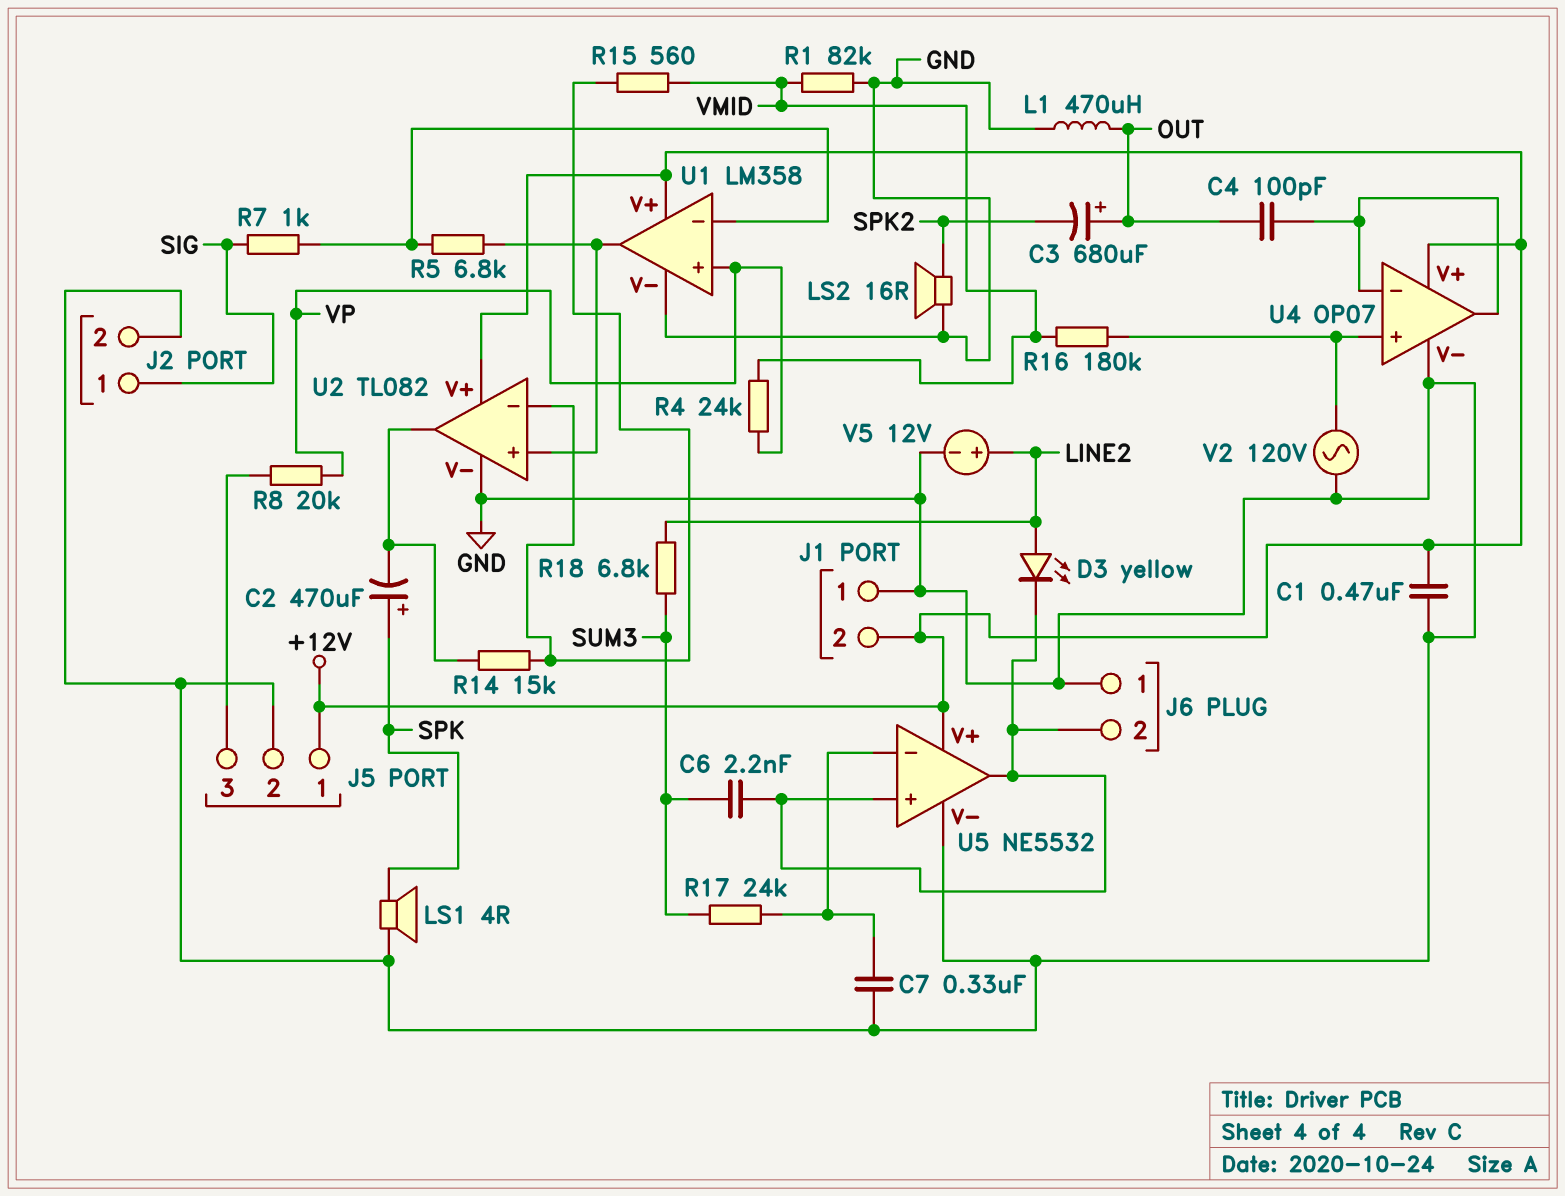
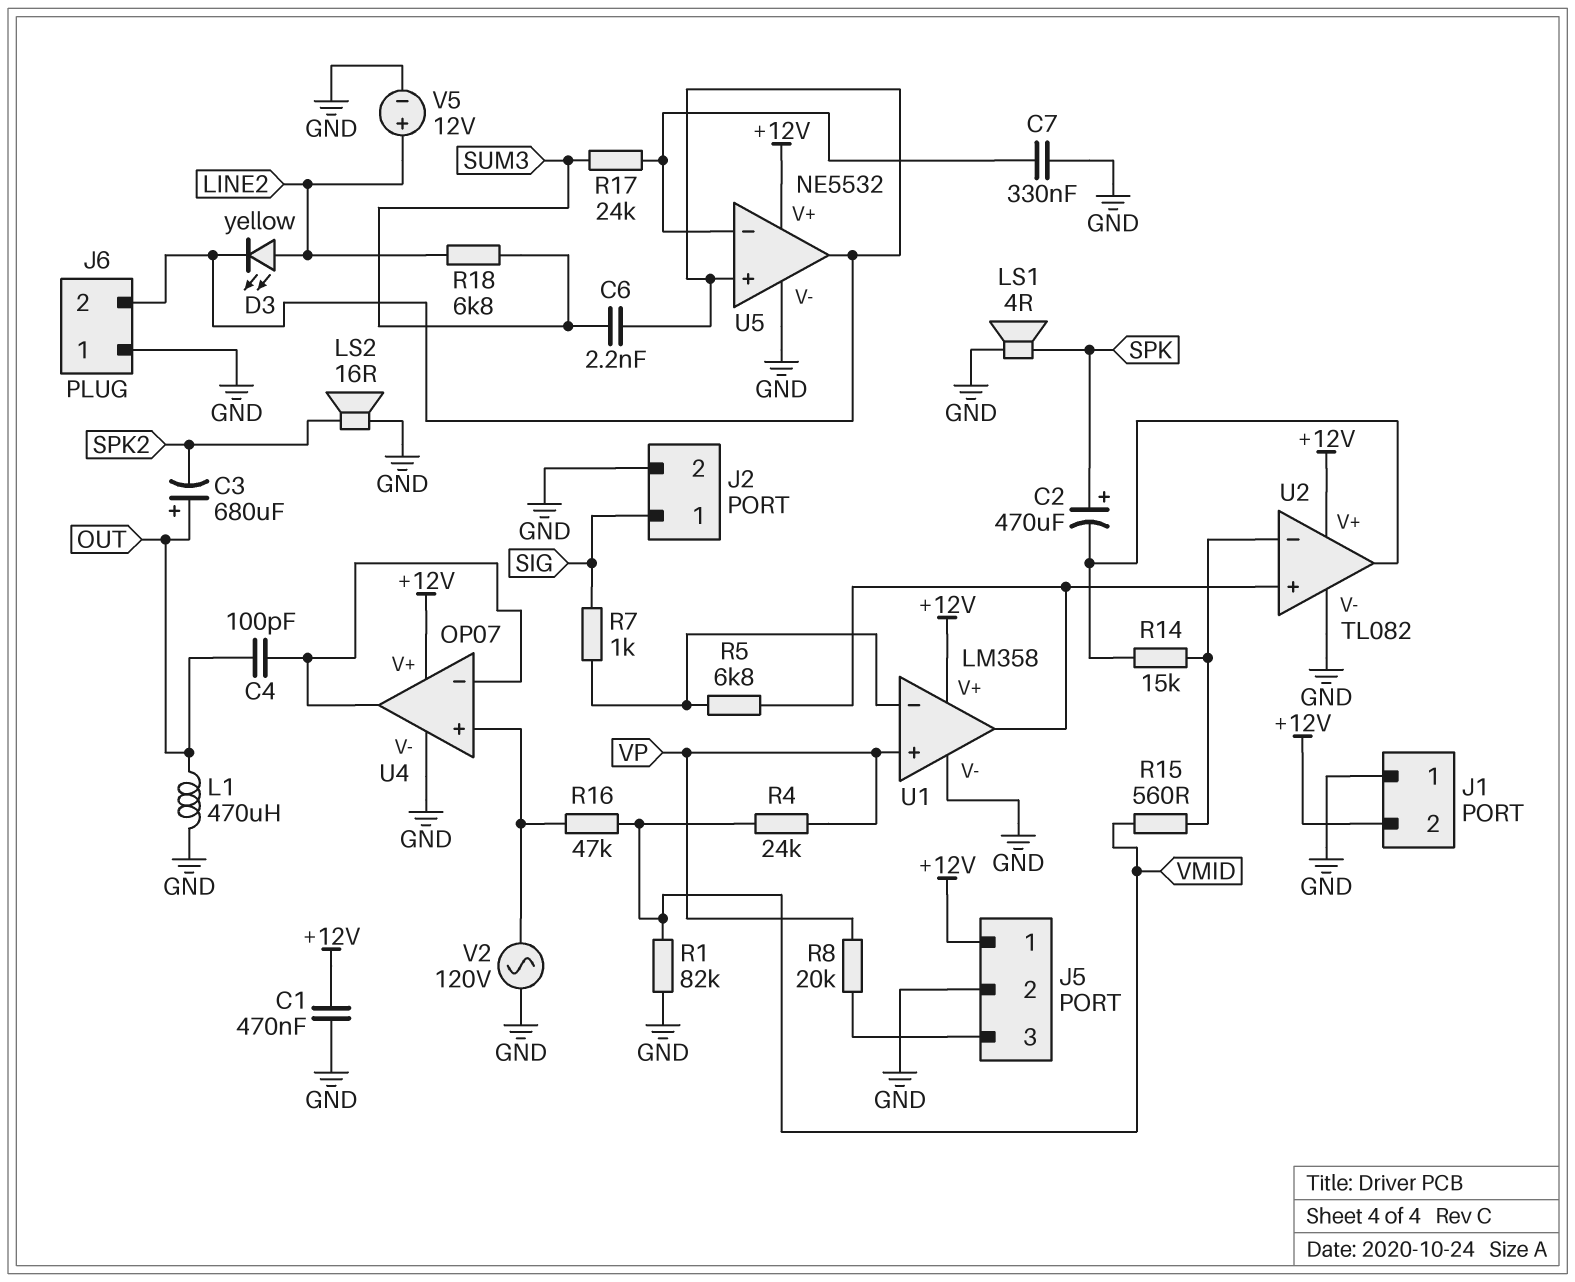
R16: 180k (U4/in+, VMID) -> 47k (U4/in+, VMID)

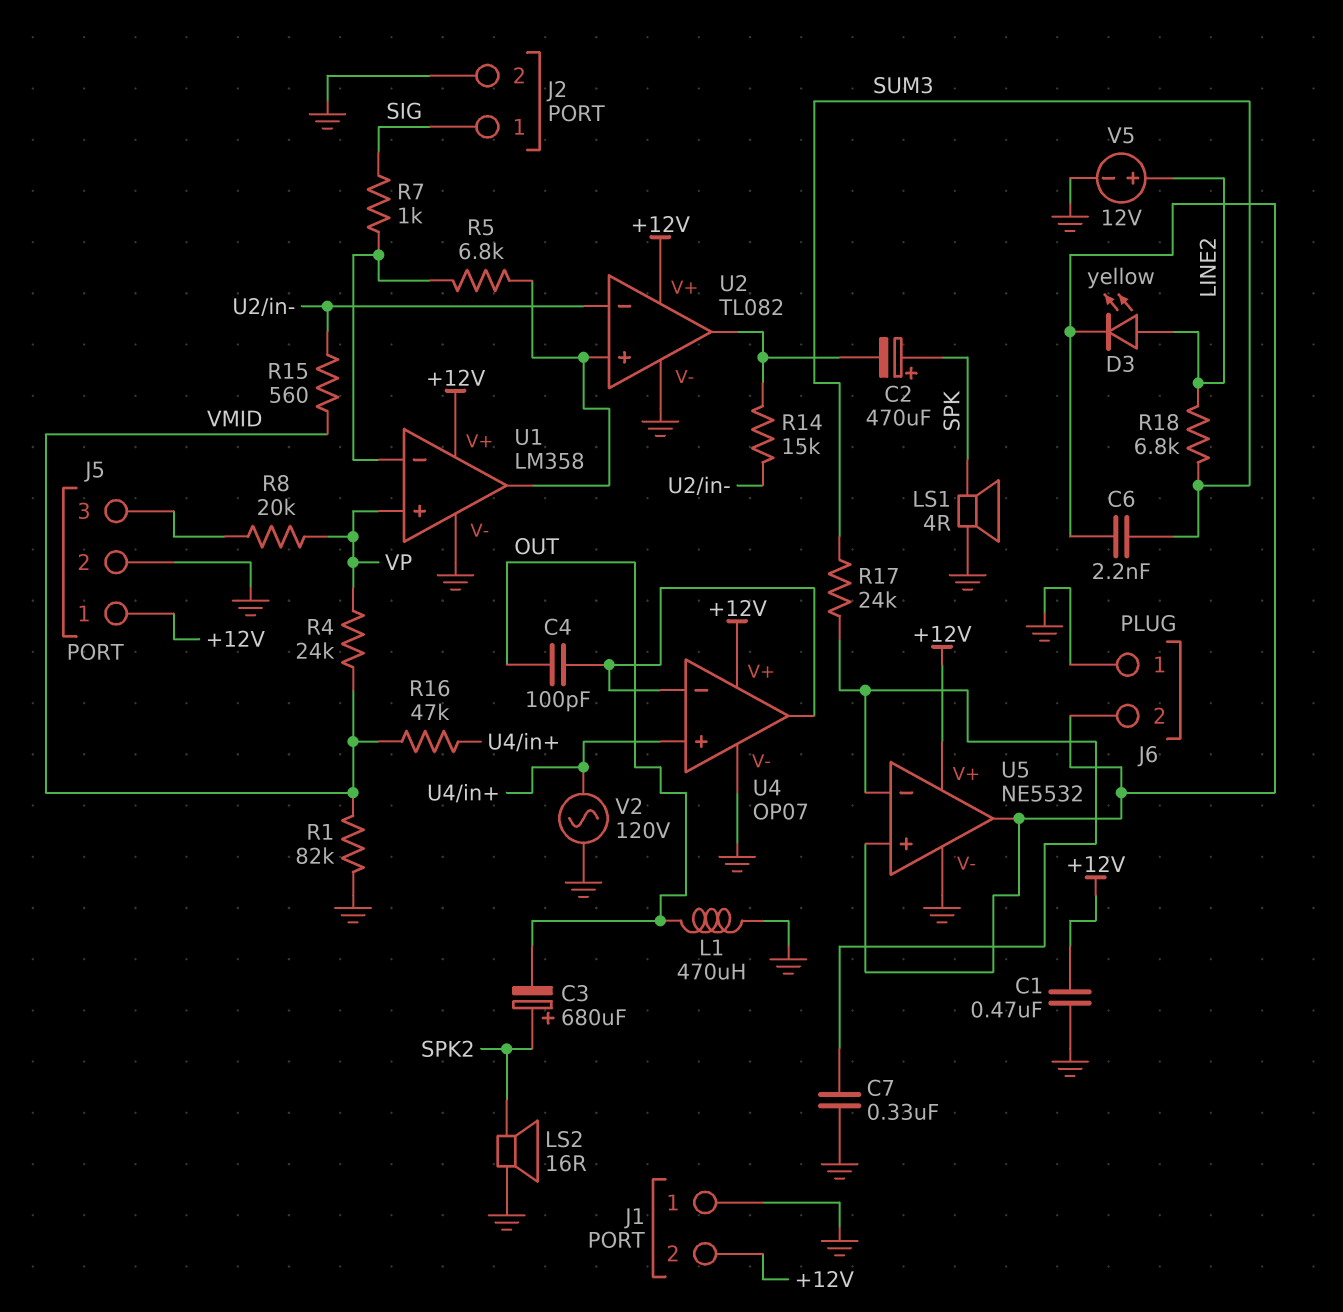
C3: 680uF (plus OUT, minus SPK2) -> 680uF (plus SPK2, minus OUT)

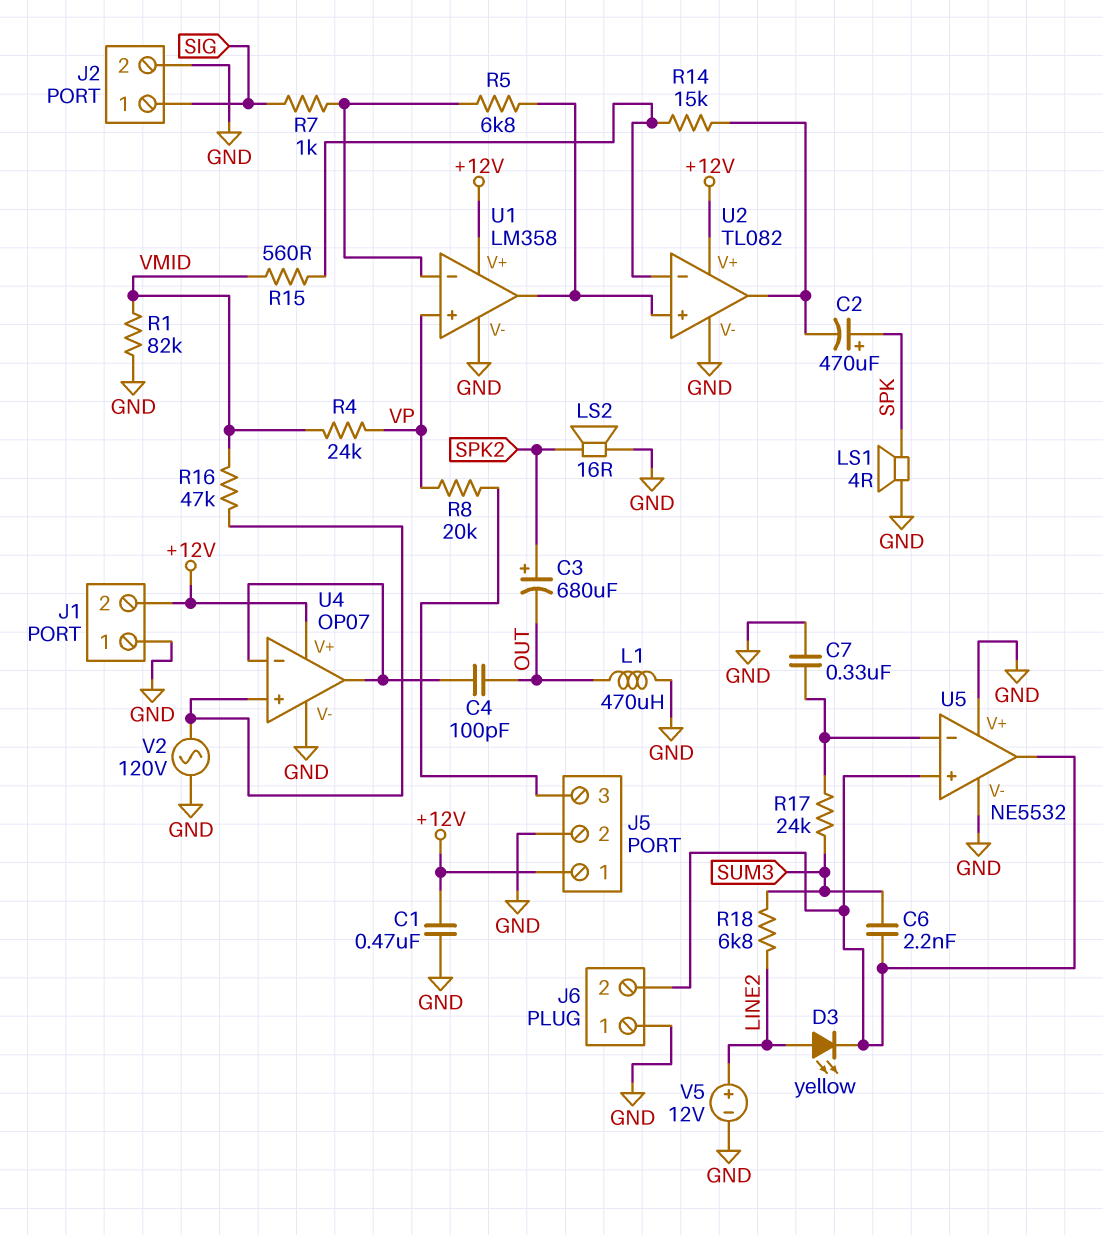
U5 pin V+: +12V -> GND

